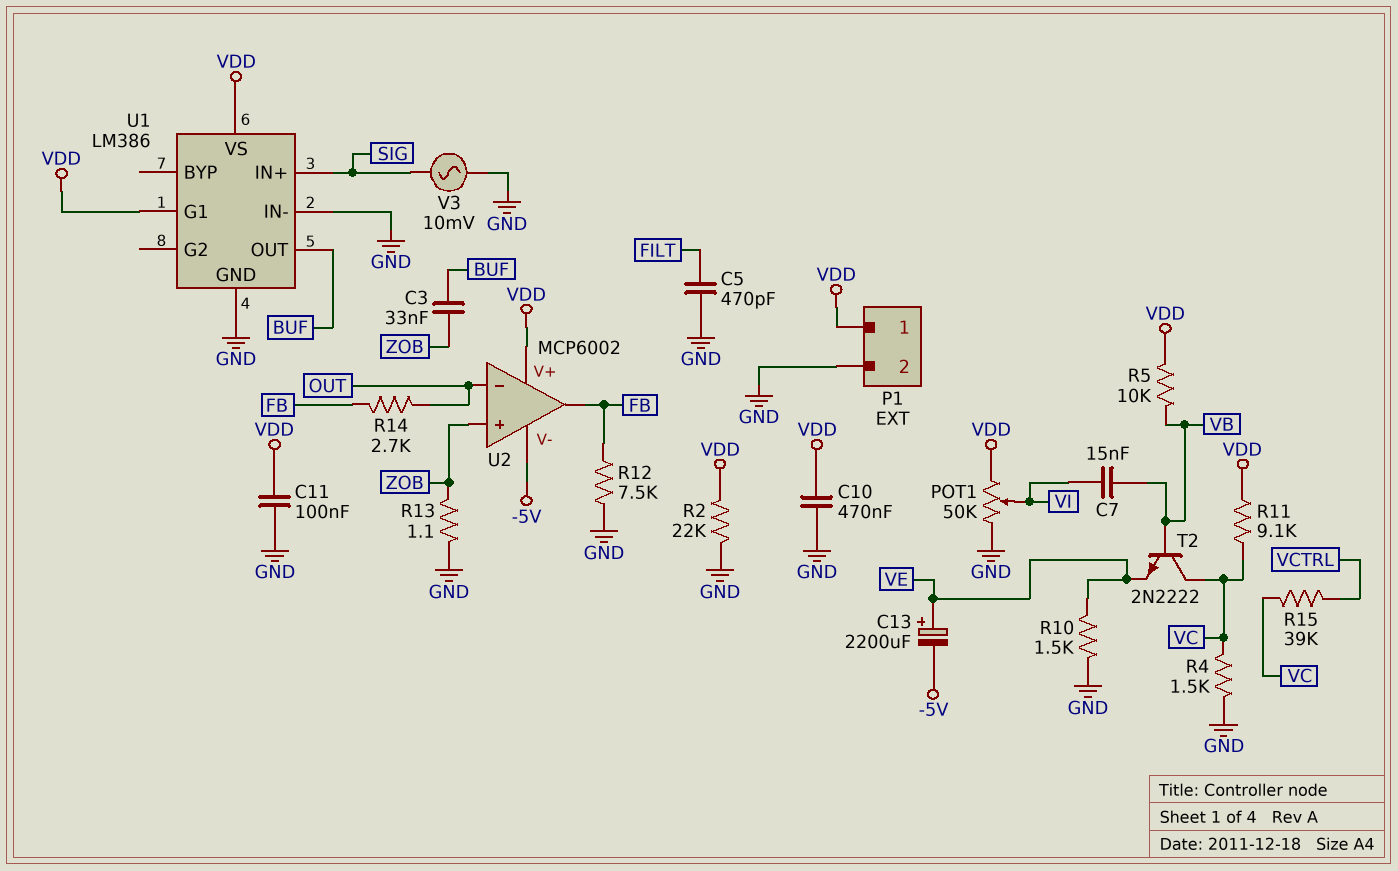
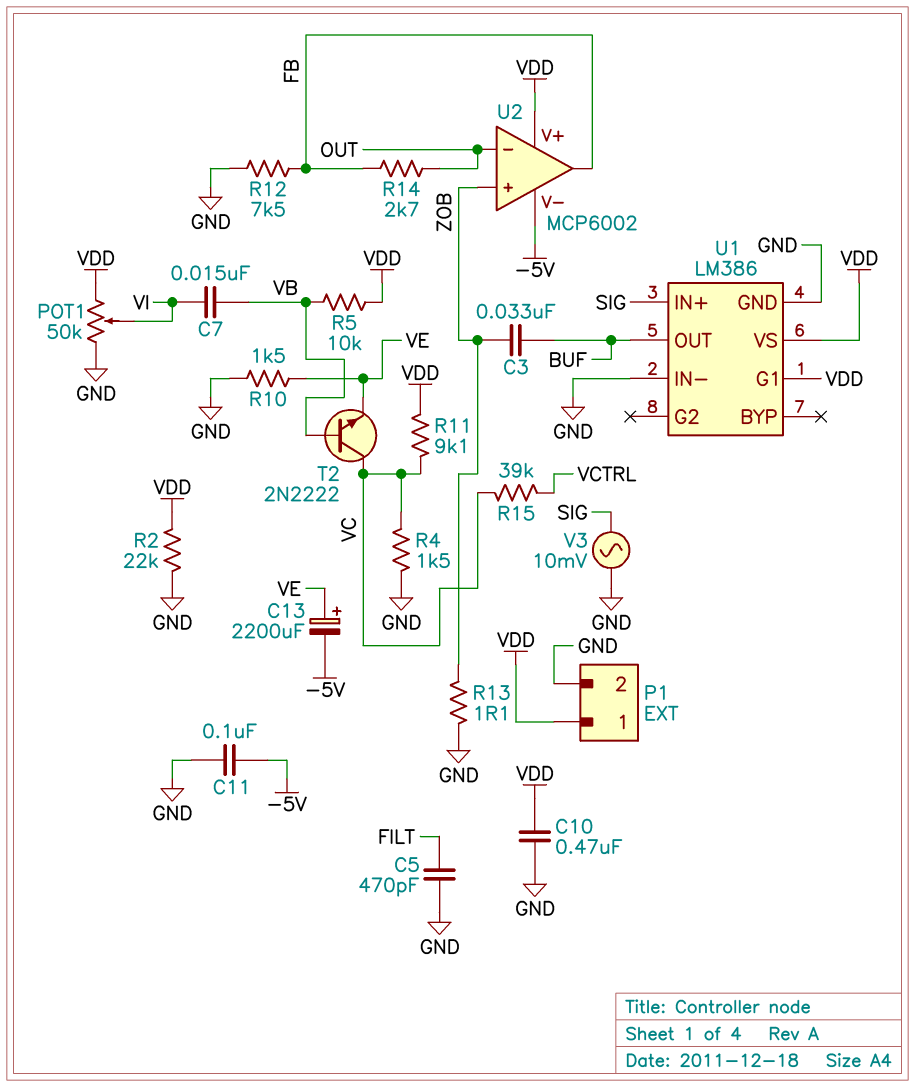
C11: 100nF (GND, VDD) -> 100nF (-5V, GND)

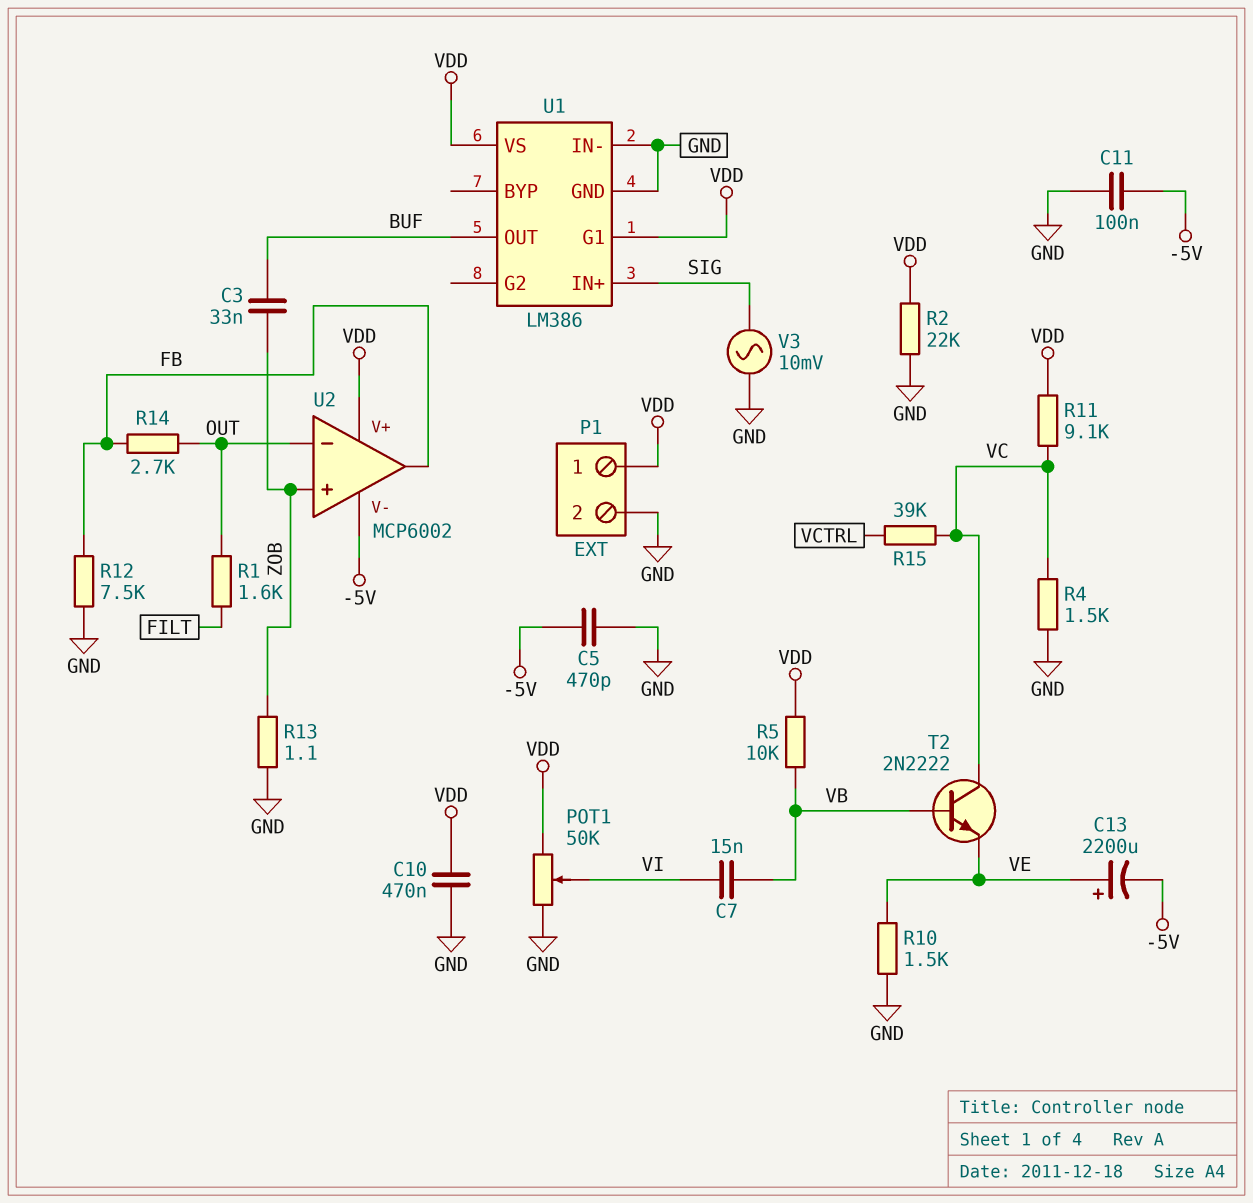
C5: 470pF (FILT, GND) -> 470pF (-5V, GND)
R1: none -> 1.6k (FILT, OUT)

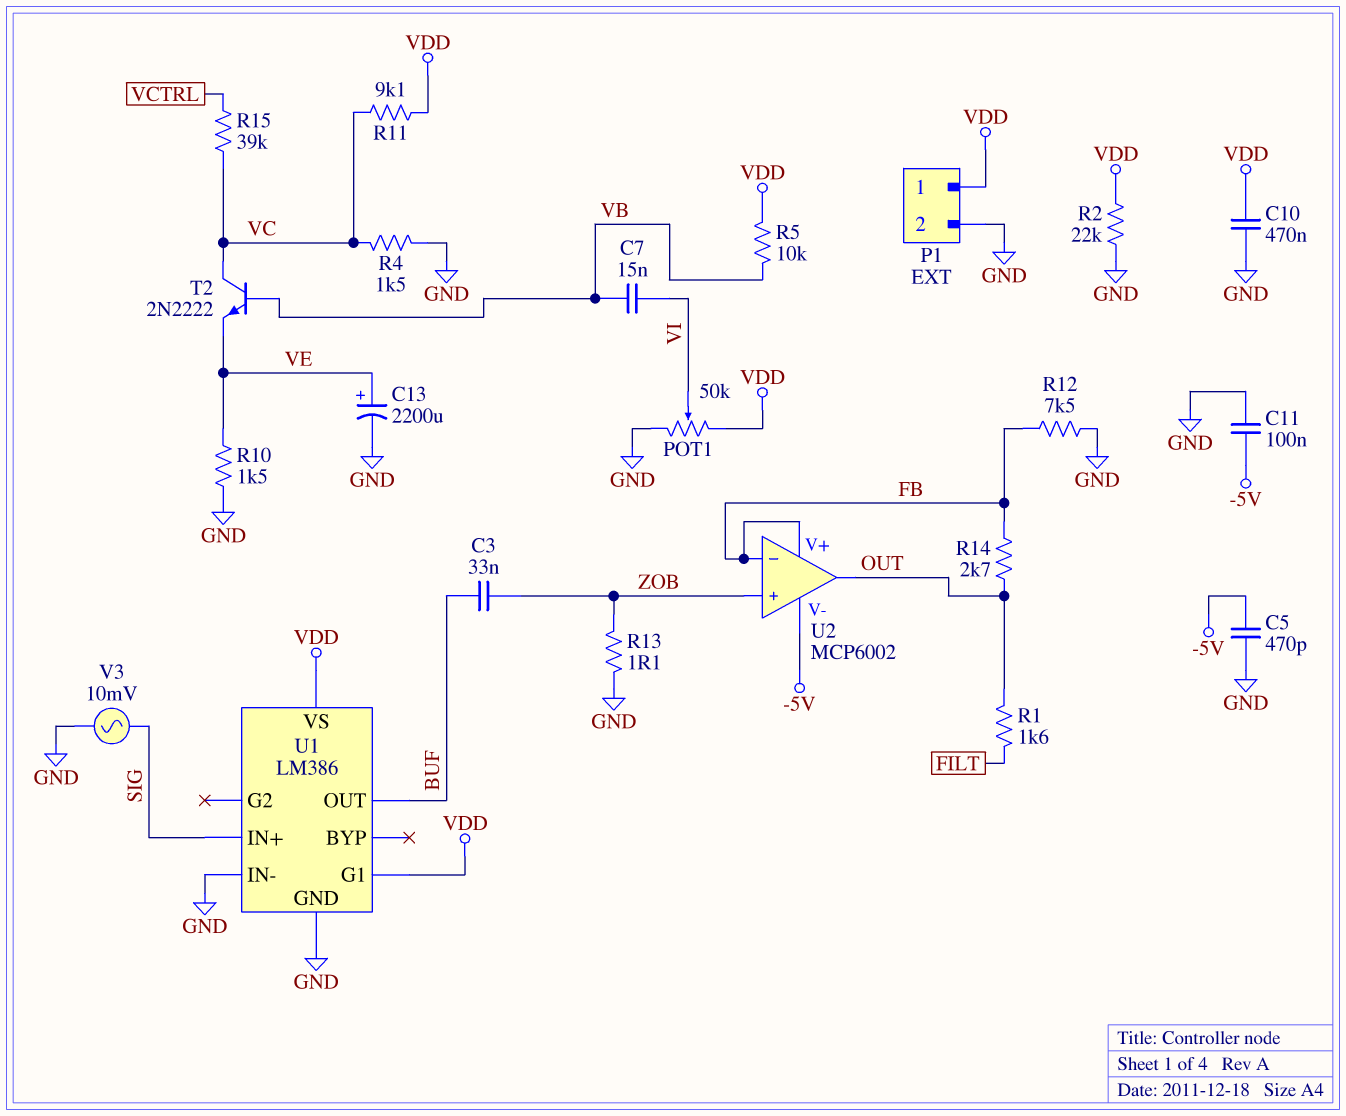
C13: 2200uF (plus VE, minus -5V) -> 2200uF (plus VE, minus GND)
U2 pin V+: VDD -> FB
U2 pin in-: OUT -> FB
U2 pin out: FB -> OUT

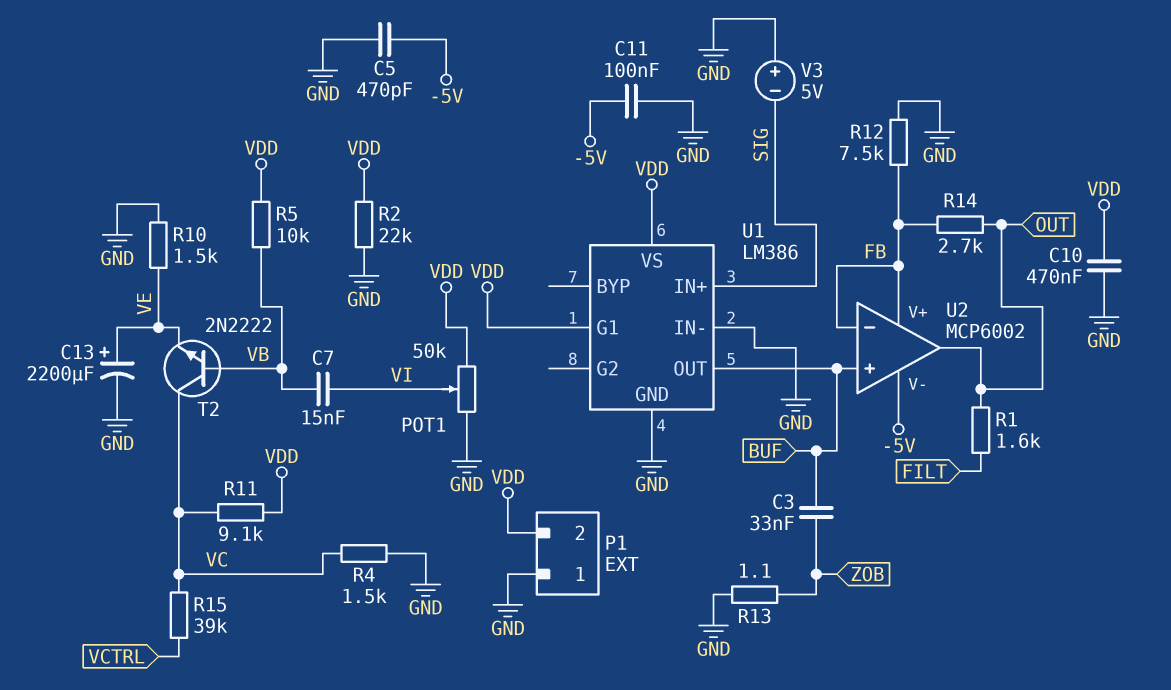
P1 pin 1: VDD -> GND
P1 pin 2: GND -> VDD
U2 pin in+: ZOB -> BUF
V3: AC 10mV (GND, SIG) -> 5V (plus GND, minus SIG)

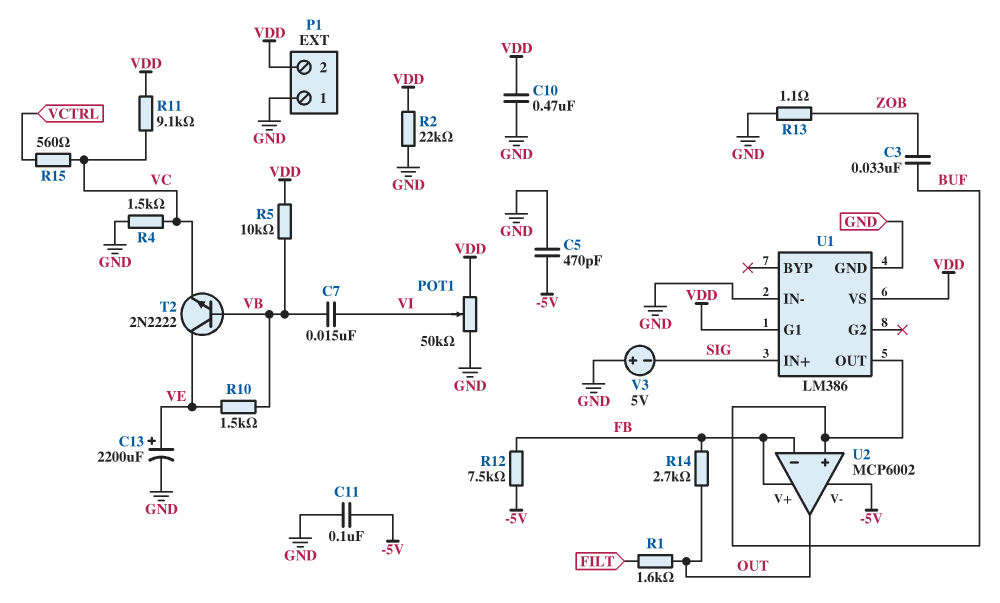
R10: 1.5k (GND, VE) -> 1.5k (VB, VE)
R12: 7.5k (FB, GND) -> 7.5k (-5V, FB)
R15: 39k (VC, VCTRL) -> 560 (VC, VCTRL)
T2: NPN 2N2222 (B VB, C VC, E VE) -> NPN 2N2222 (B VB, C VE, E VC)

